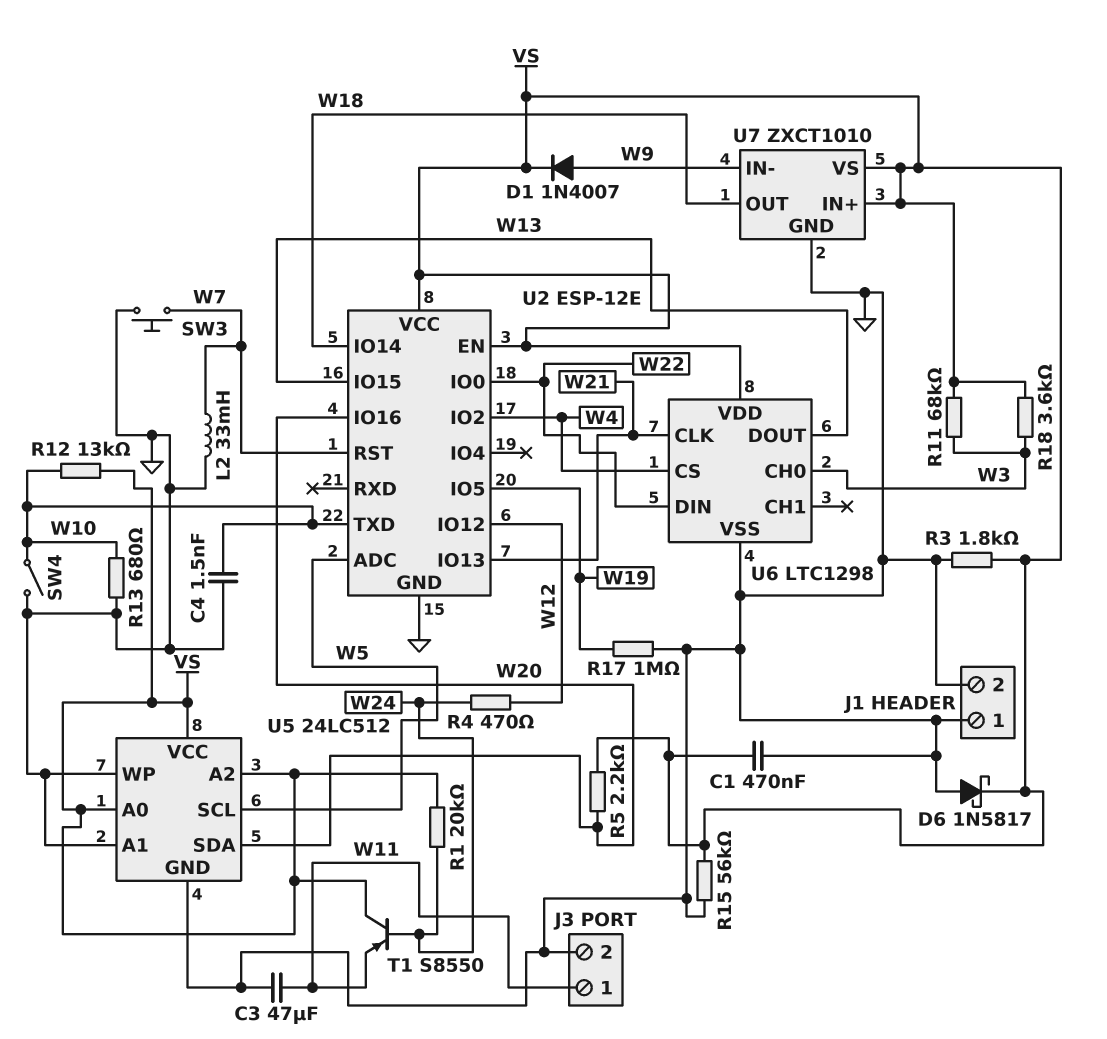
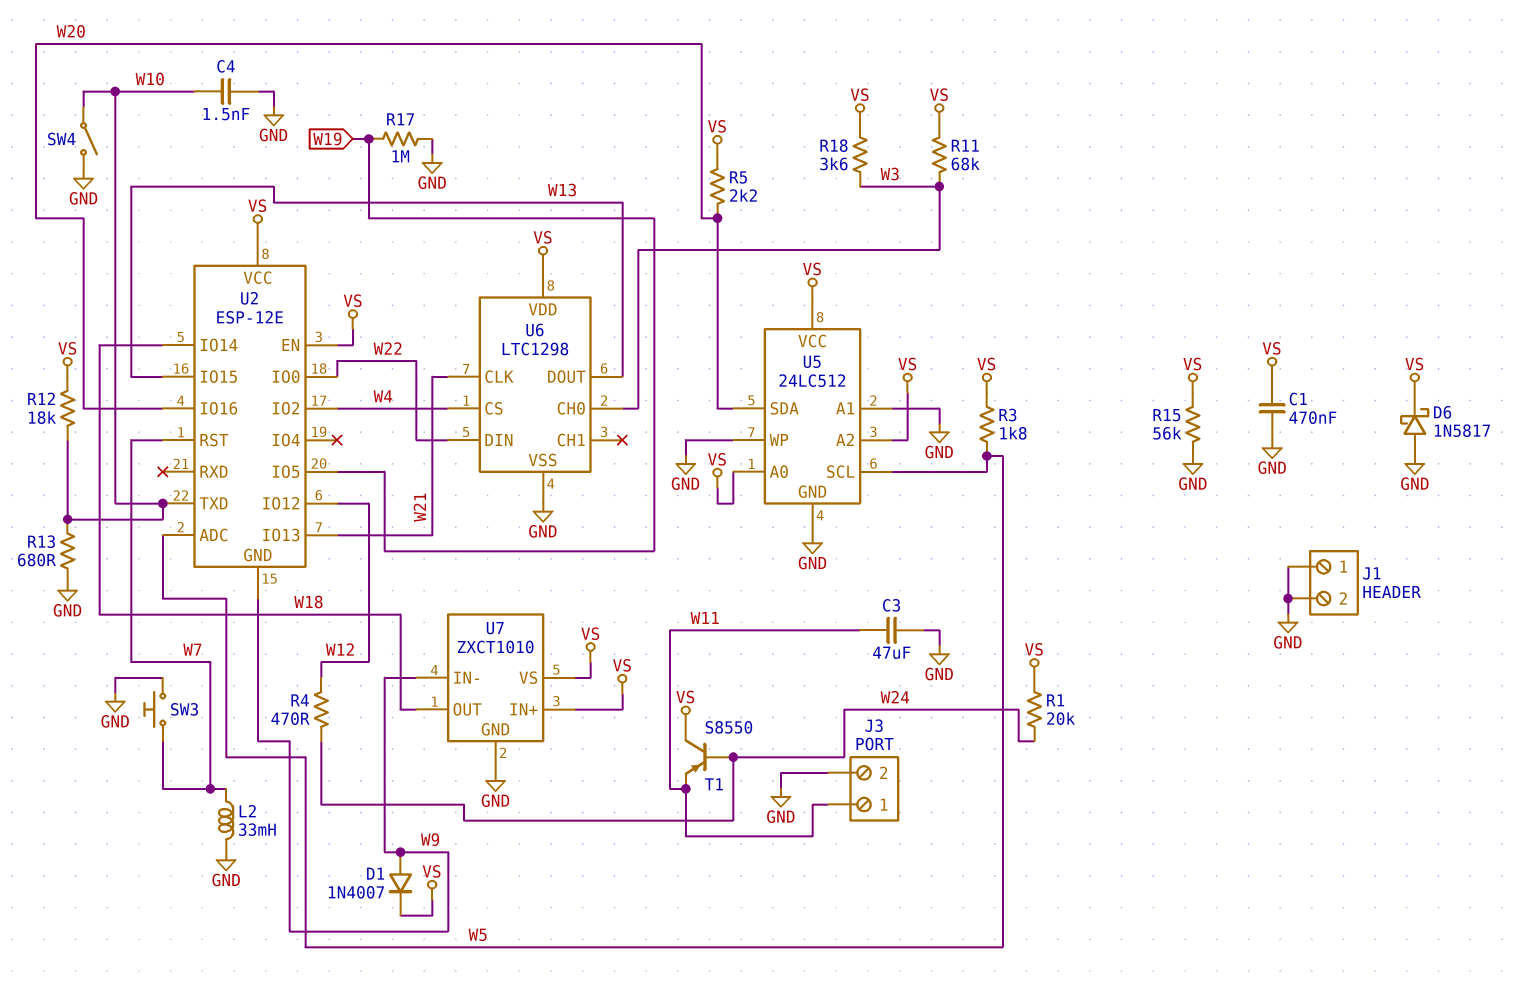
R3: 1.8k (GND, VS) -> 1.8k (VS, W5)
R12: 13k (VS, W10) -> 18k (VS, W10)
U2 pin GND: GND -> W9

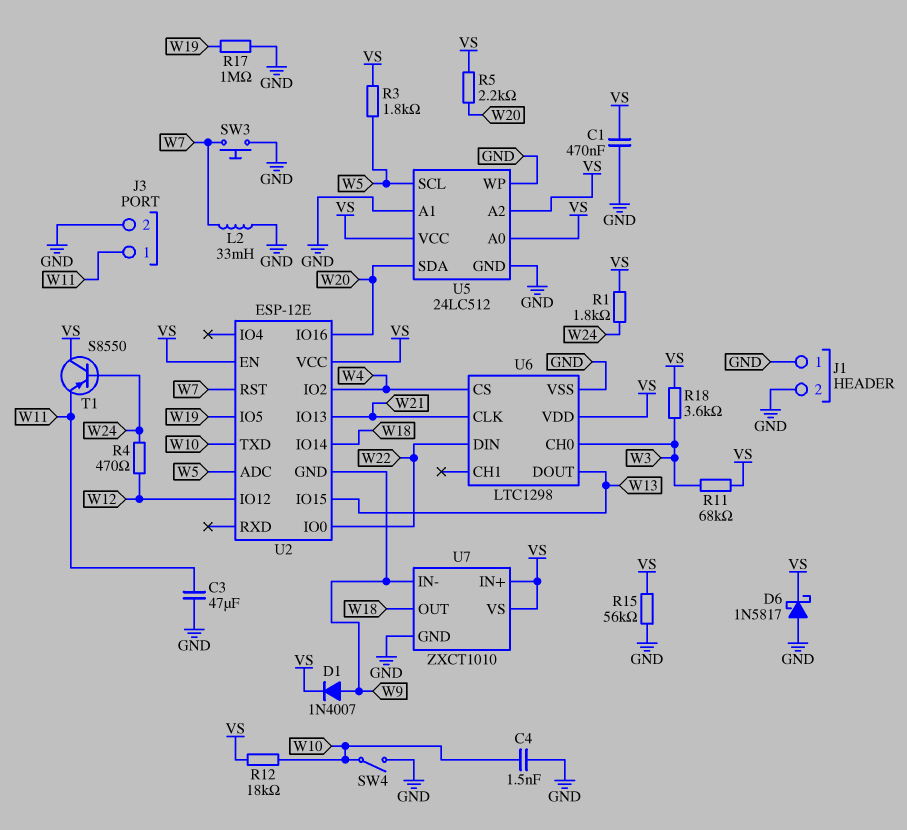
R1: 20k (VS, W24) -> 1.8k (VS, W24)
R13: 680 (GND, W10) -> none

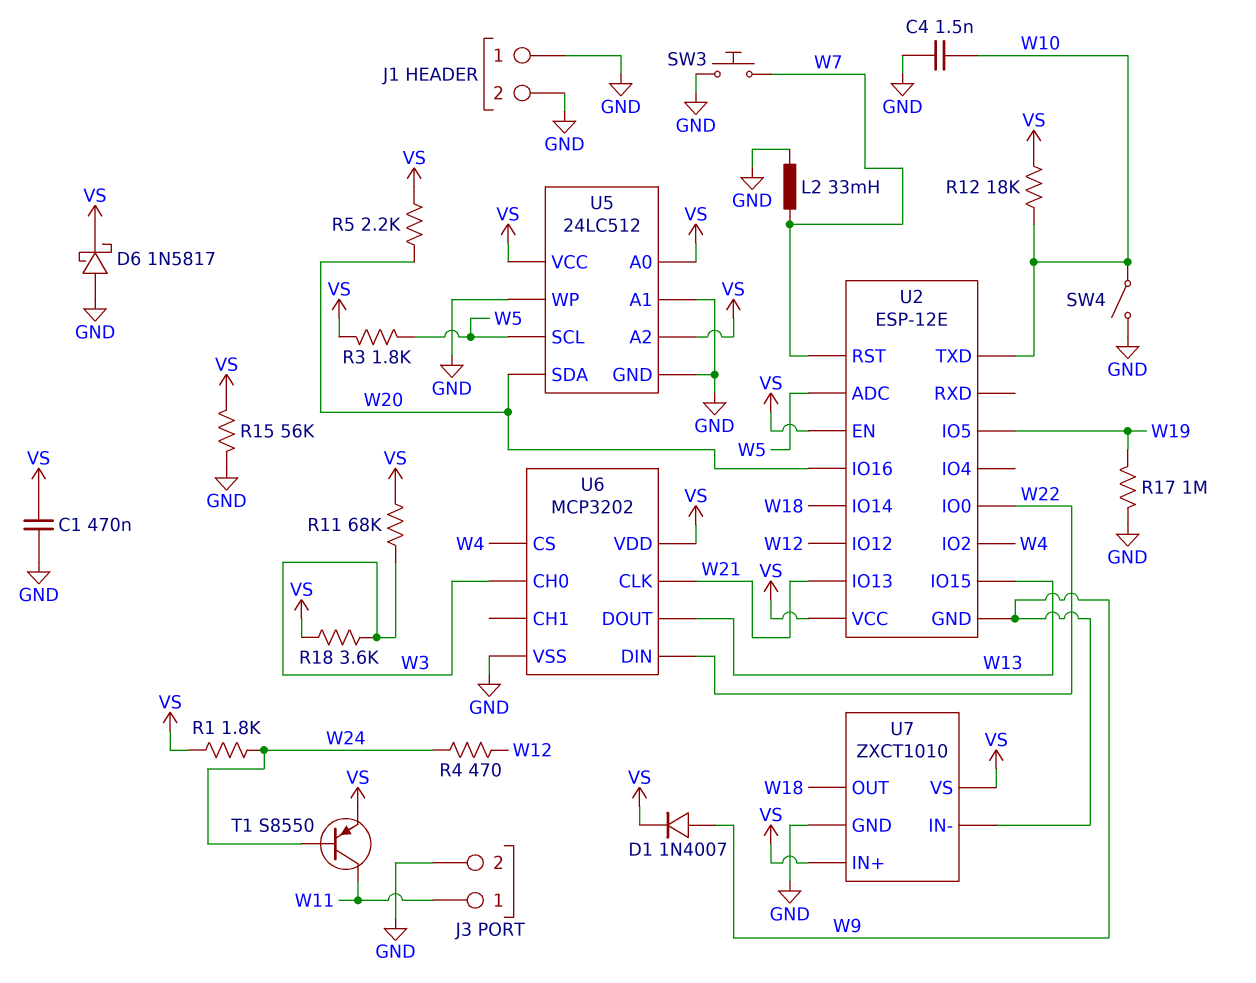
C3: 47uF (GND, W11) -> none
T1: PNP S8550 (B W24, C VS, E W11) -> PNP S8550 (B W24, C W11, E VS)
U6: LTC1298 -> MCP3202

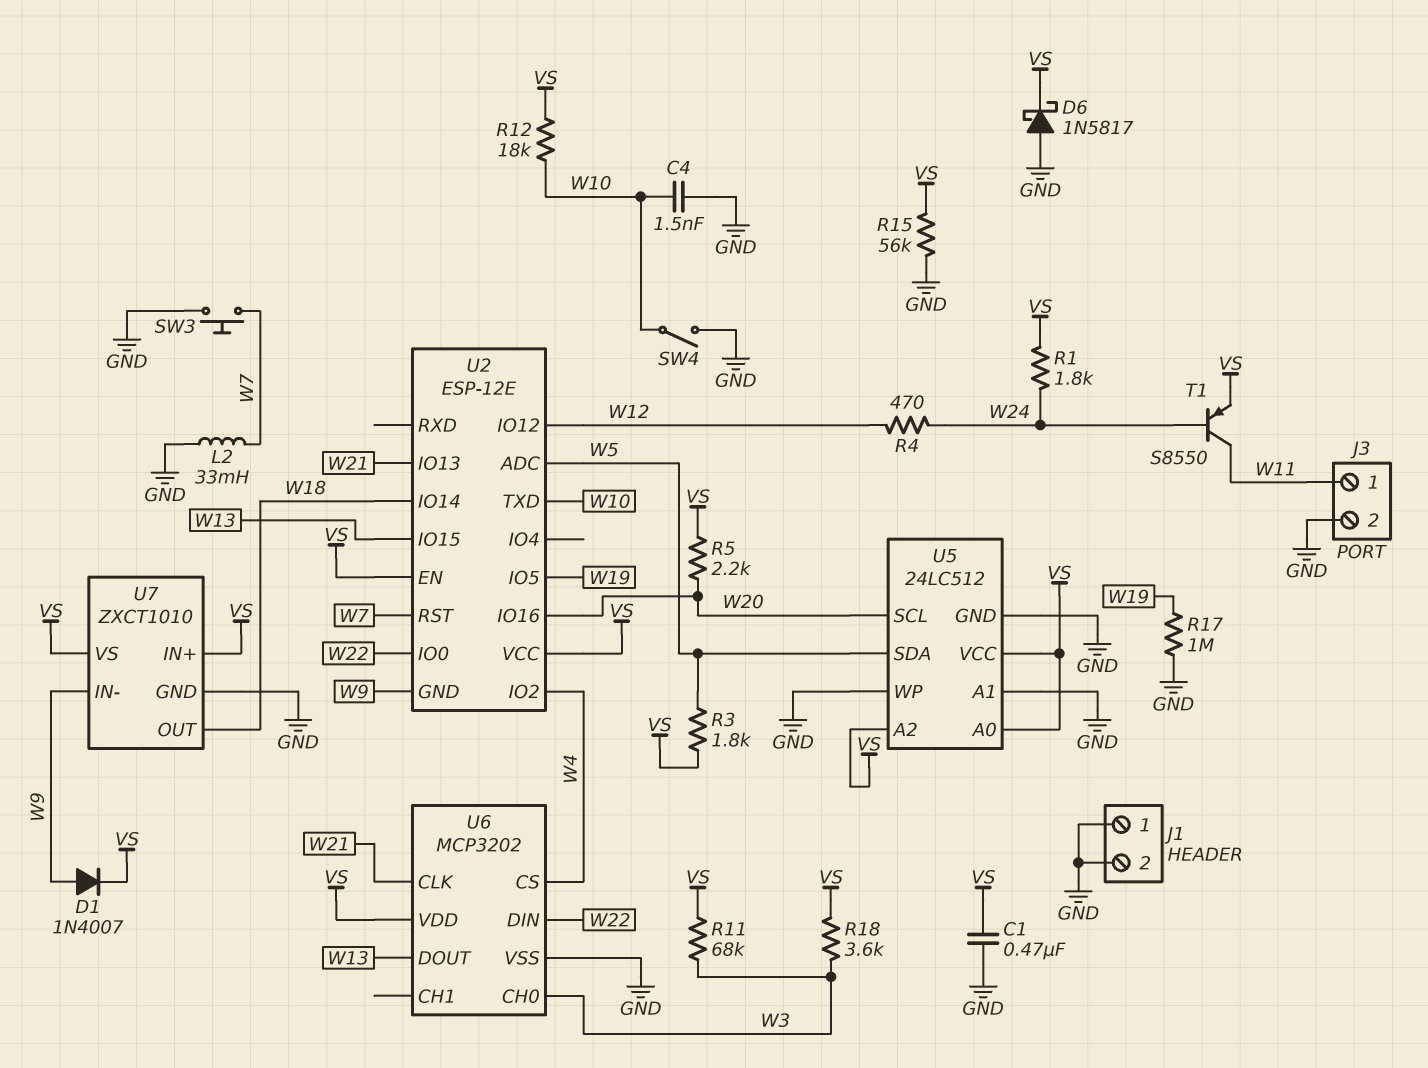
U5 pin SCL: W5 -> W20
U5 pin SDA: W20 -> W5

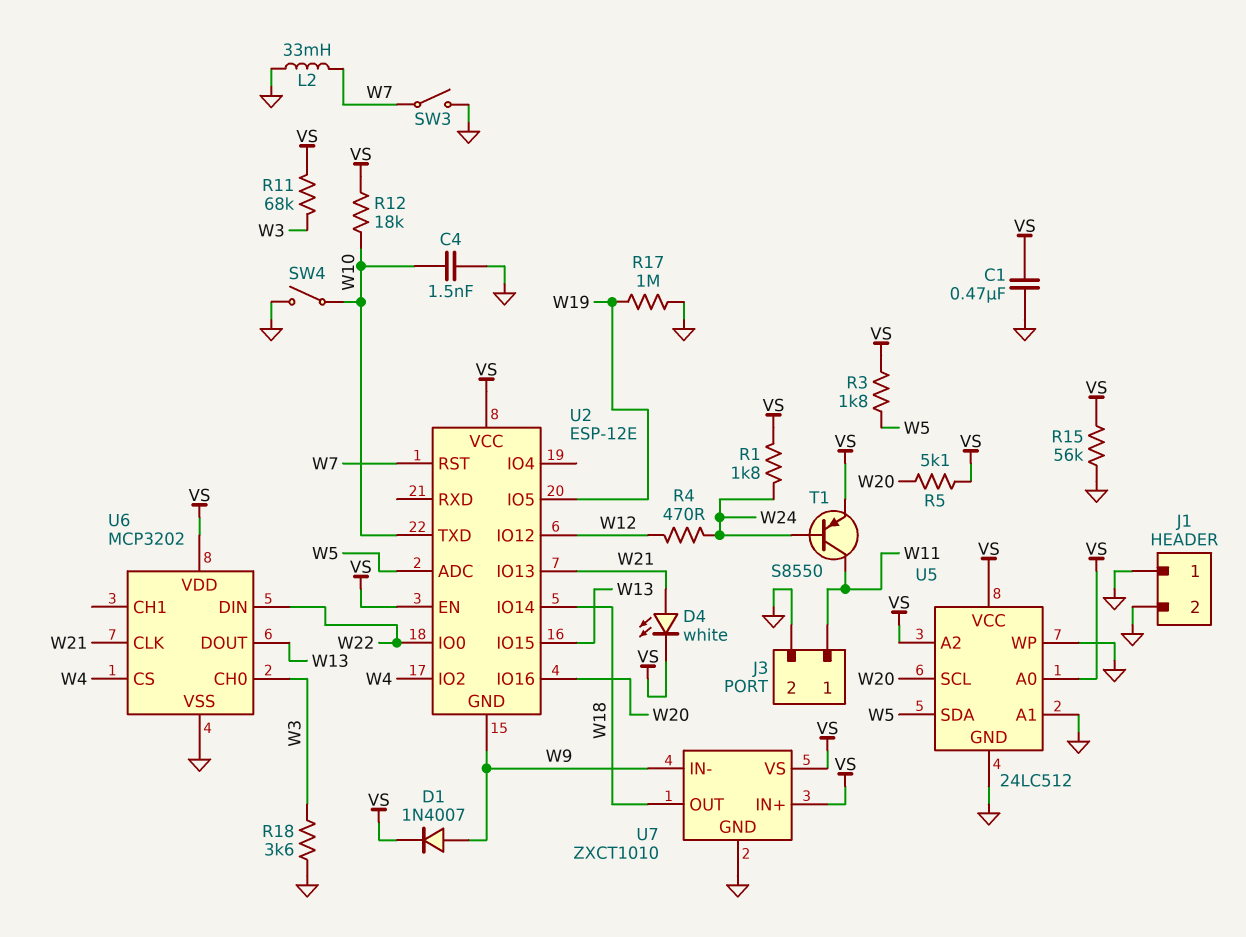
D4: none -> LED white (A W21, K VS)
D6: schottky 1N5817 (A GND, K VS) -> none
R5: 2.2k (VS, W20) -> 5.1k (VS, W20)
R18: 3.6k (VS, W3) -> 3.6k (GND, W3)
SW3: button (GND, W7) -> switch (GND, W7)

